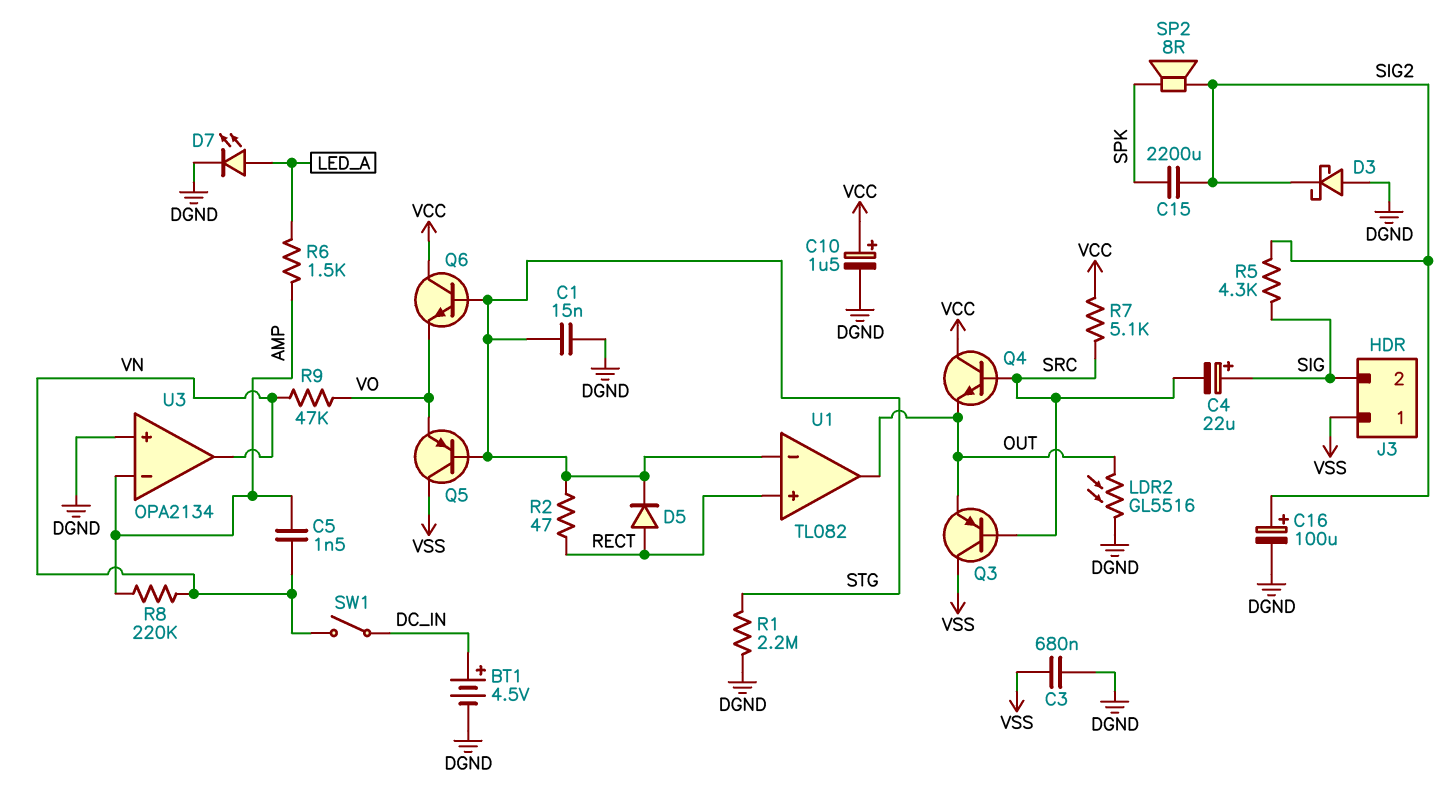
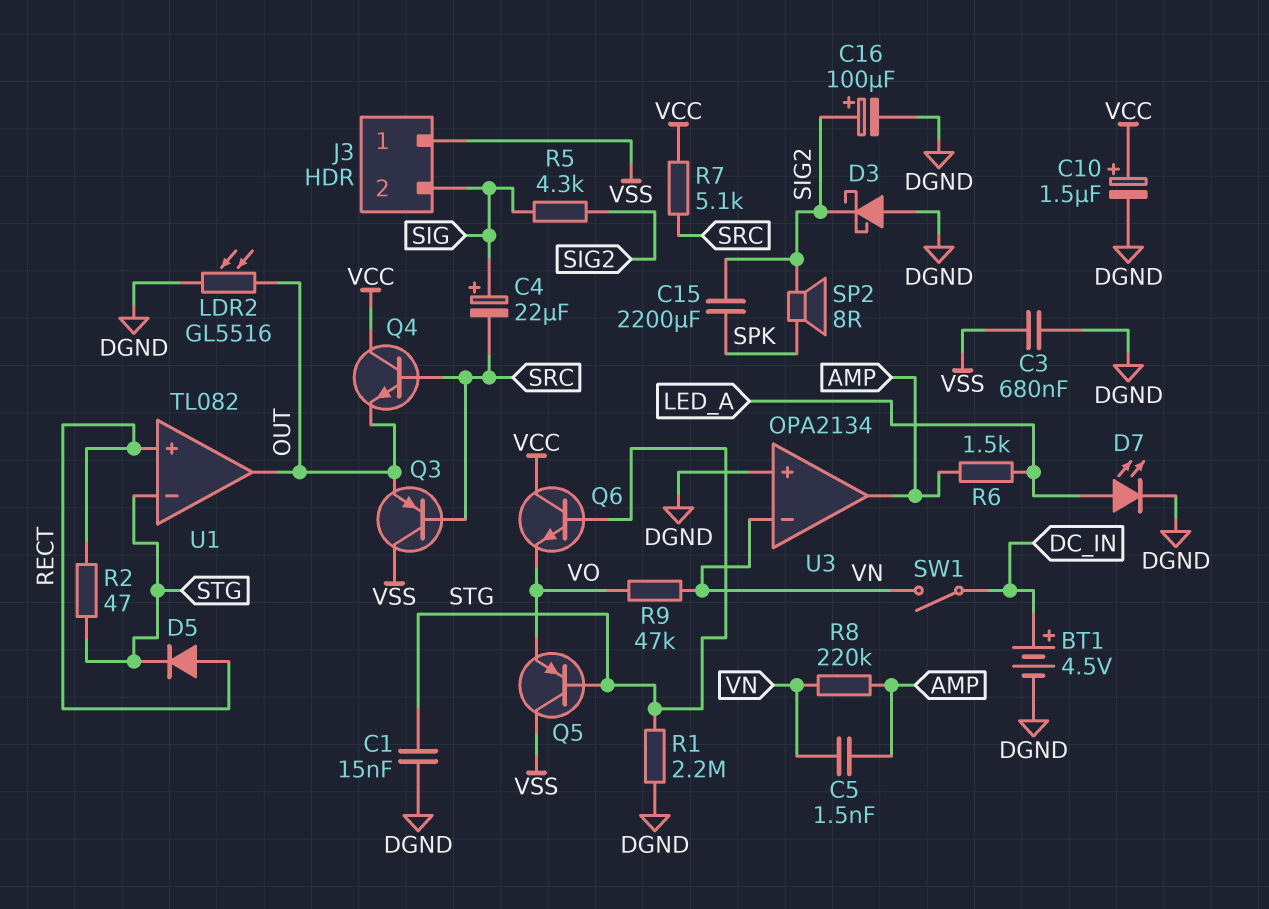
U3 pin in-: AMP -> VN
U3 pin out: VN -> AMP

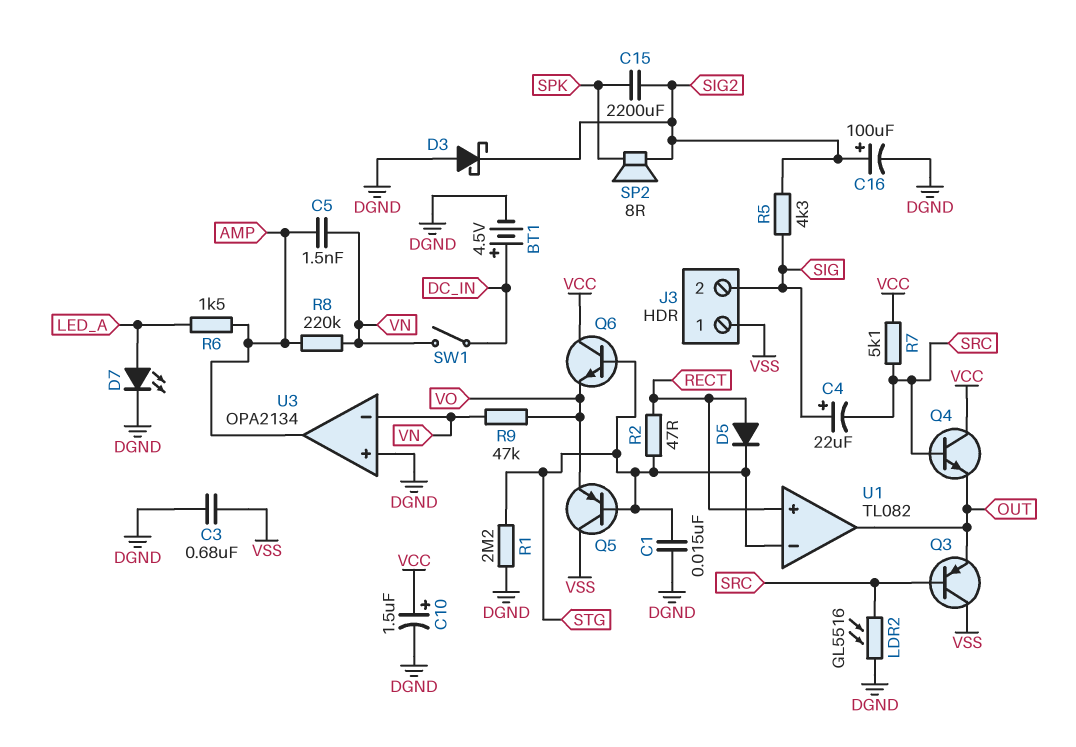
LDR2: GL5516 (DGND, OUT) -> GL5516 (DGND, SRC)

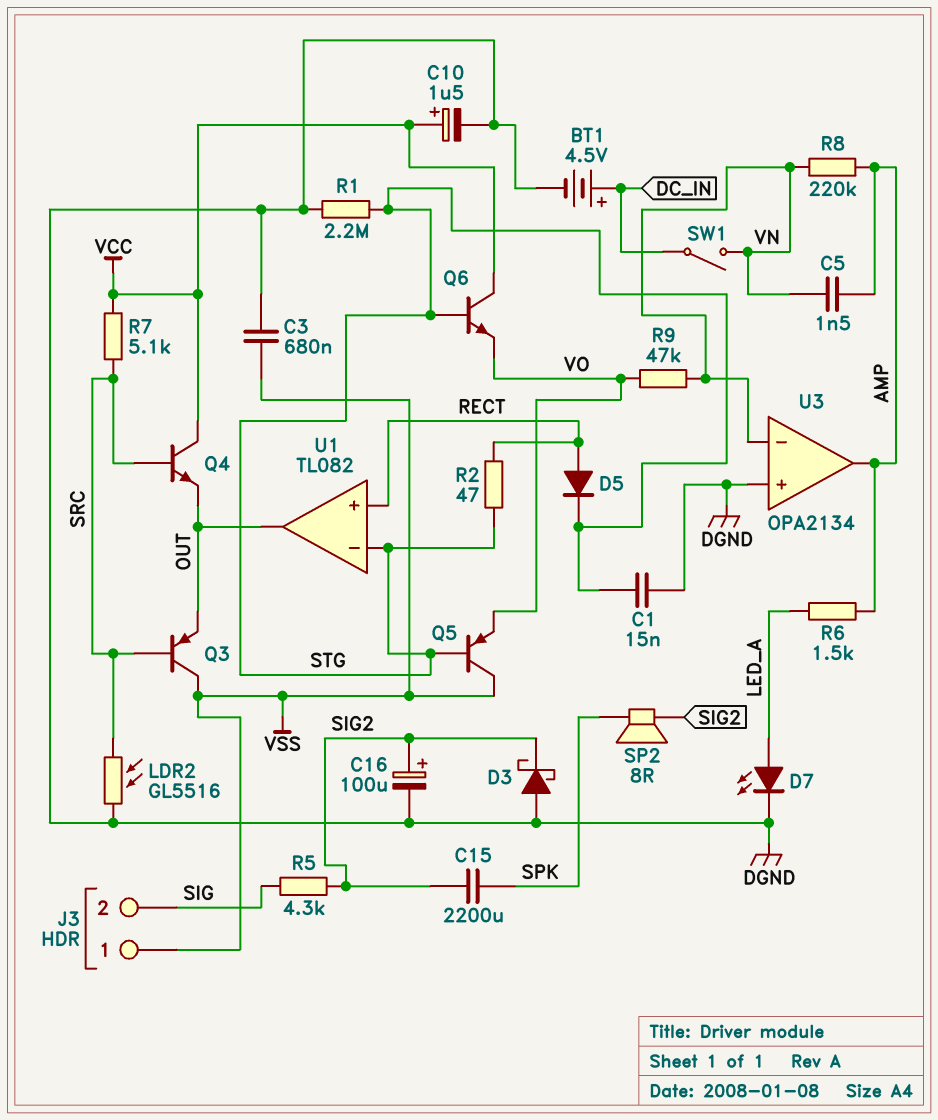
C4: 22uF (plus SIG, minus SRC) -> none

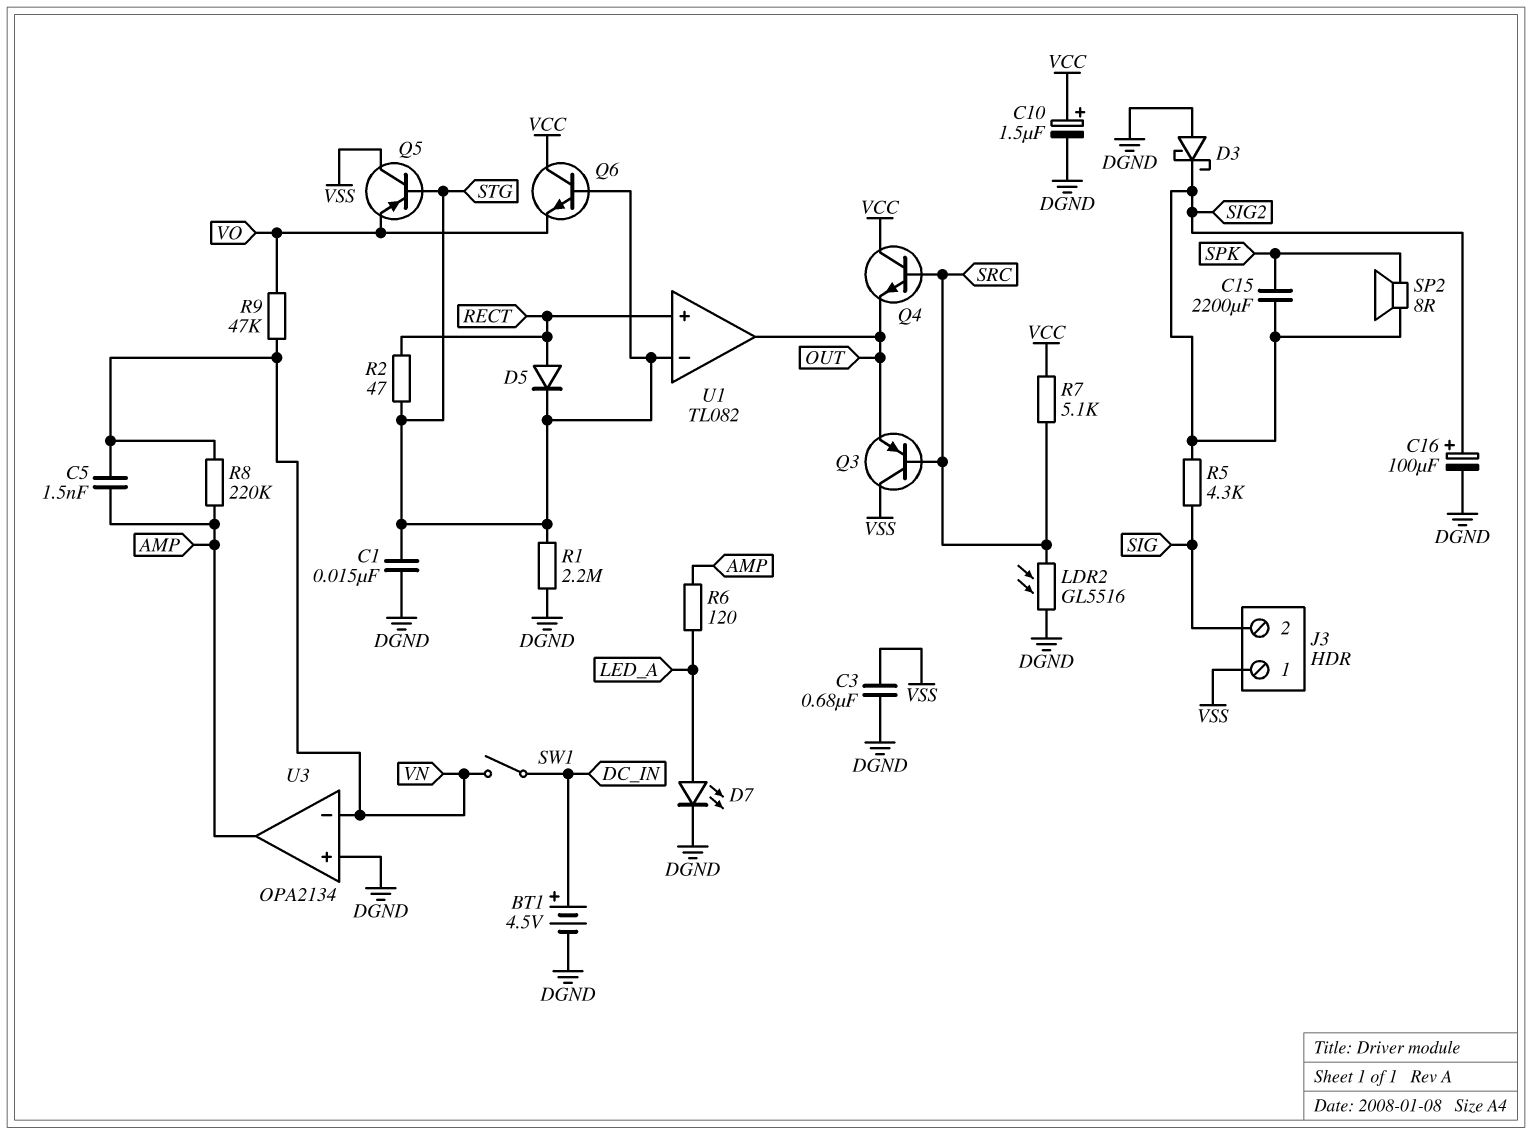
R6: 1.5k (AMP, LED_A) -> 120 (AMP, LED_A)

